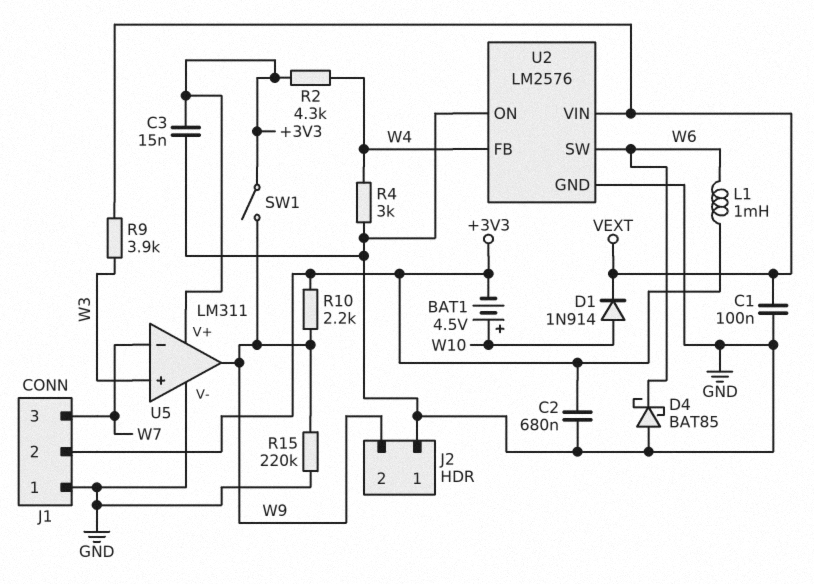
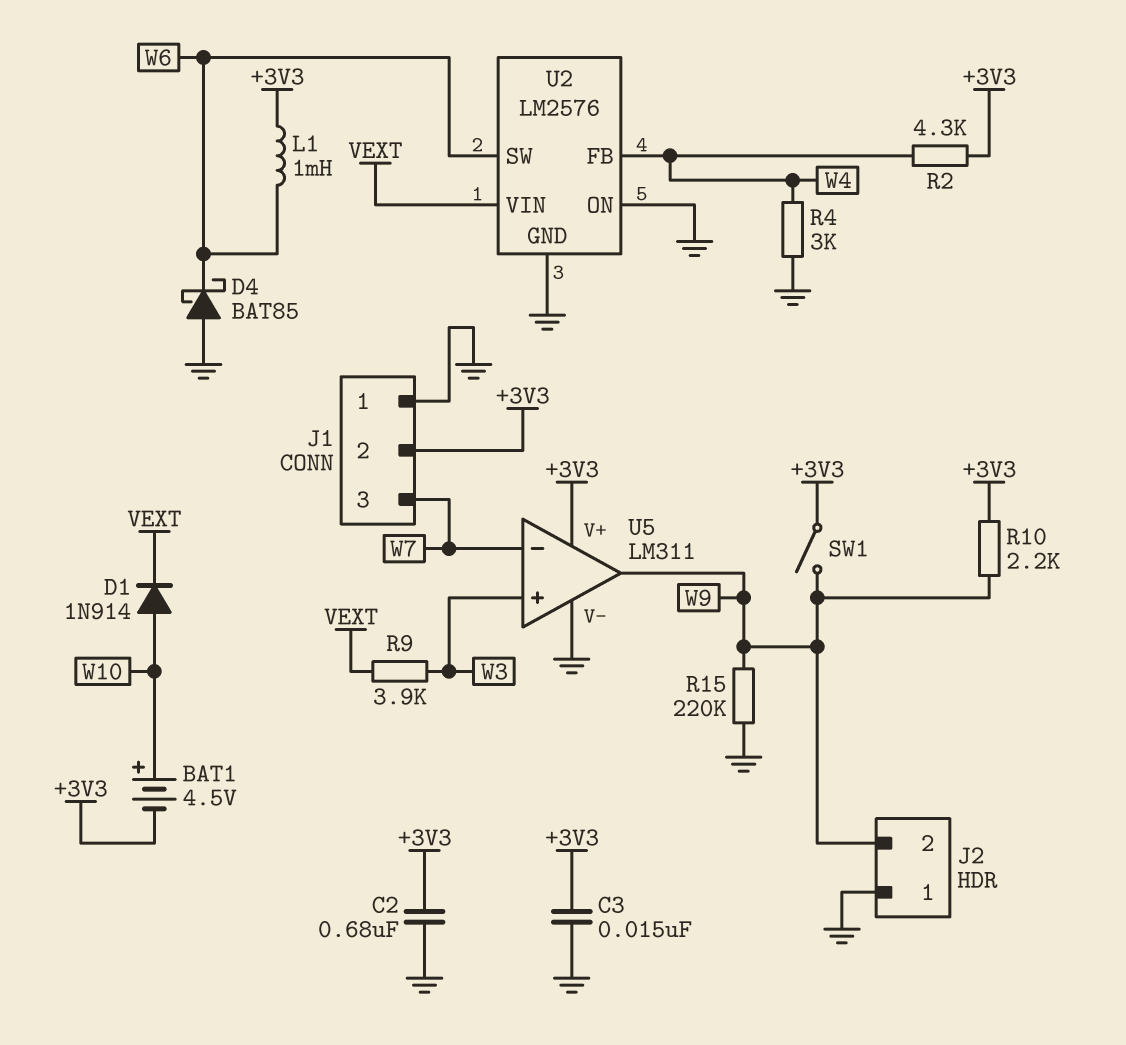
C1: 100nF (GND, VEXT) -> none

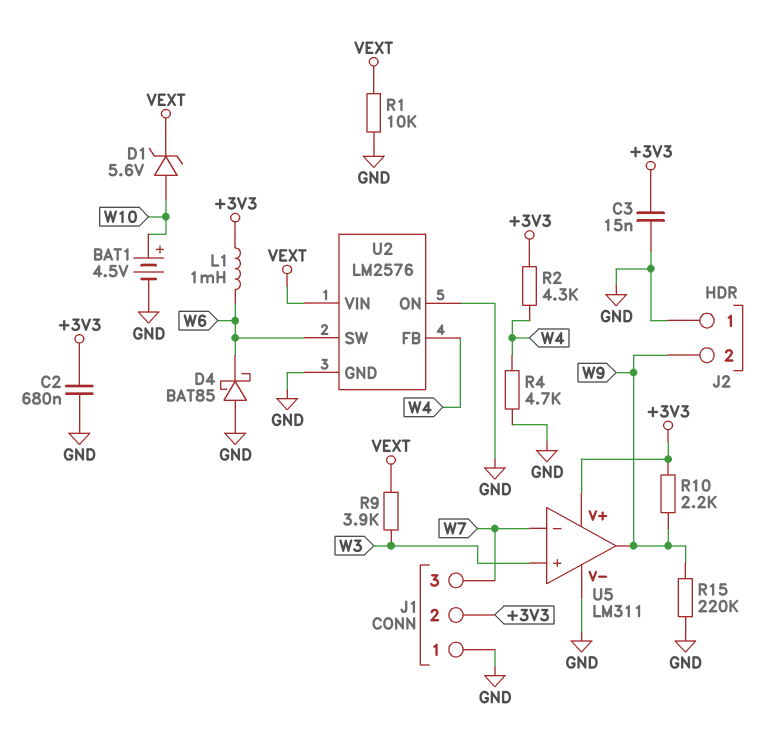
BAT1: 4.5V (plus W10, minus +3V3) -> 4.5V (plus W10, minus GND)
D1: diode 1N914 (A W10, K VEXT) -> zener 5.6V (A W10, K VEXT)
R1: none -> 10k (GND, VEXT)
R4: 3k (GND, W4) -> 4.7k (GND, W4)
SW1: switch (+3V3, W9) -> none

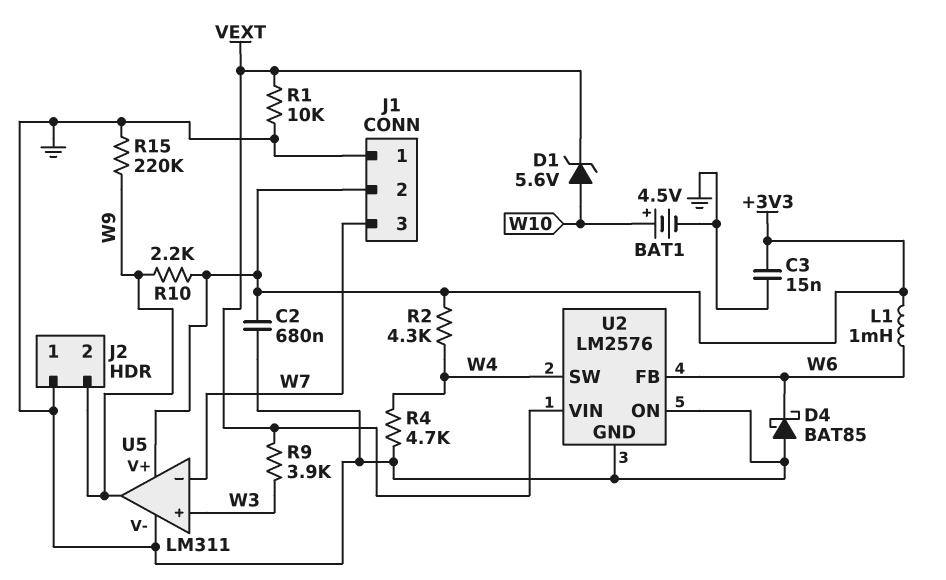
U2 pin FB: W4 -> W6
U2 pin SW: W6 -> W4

